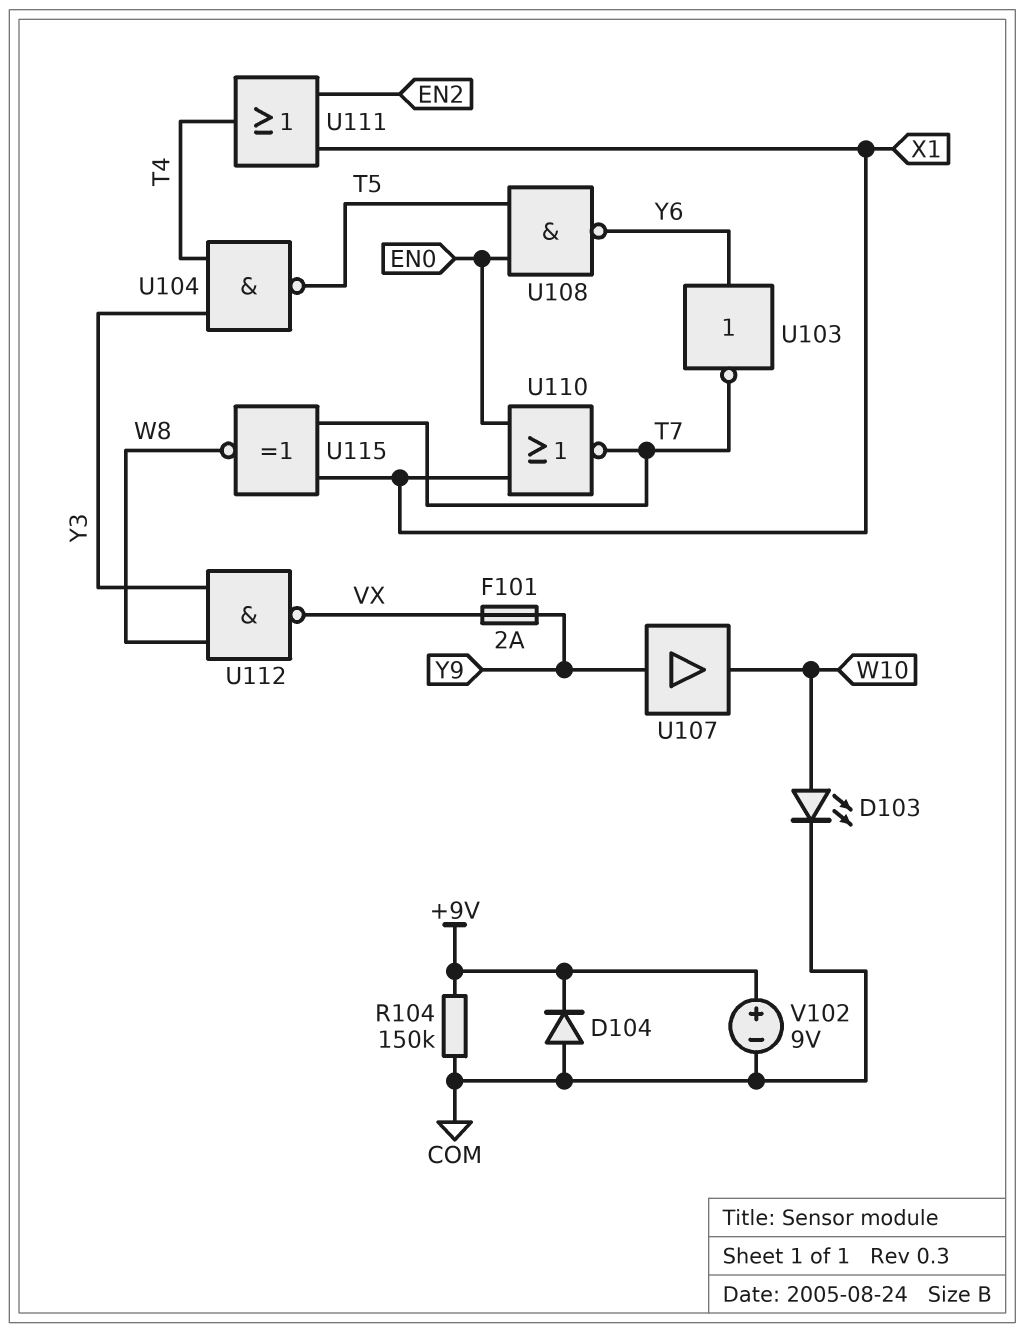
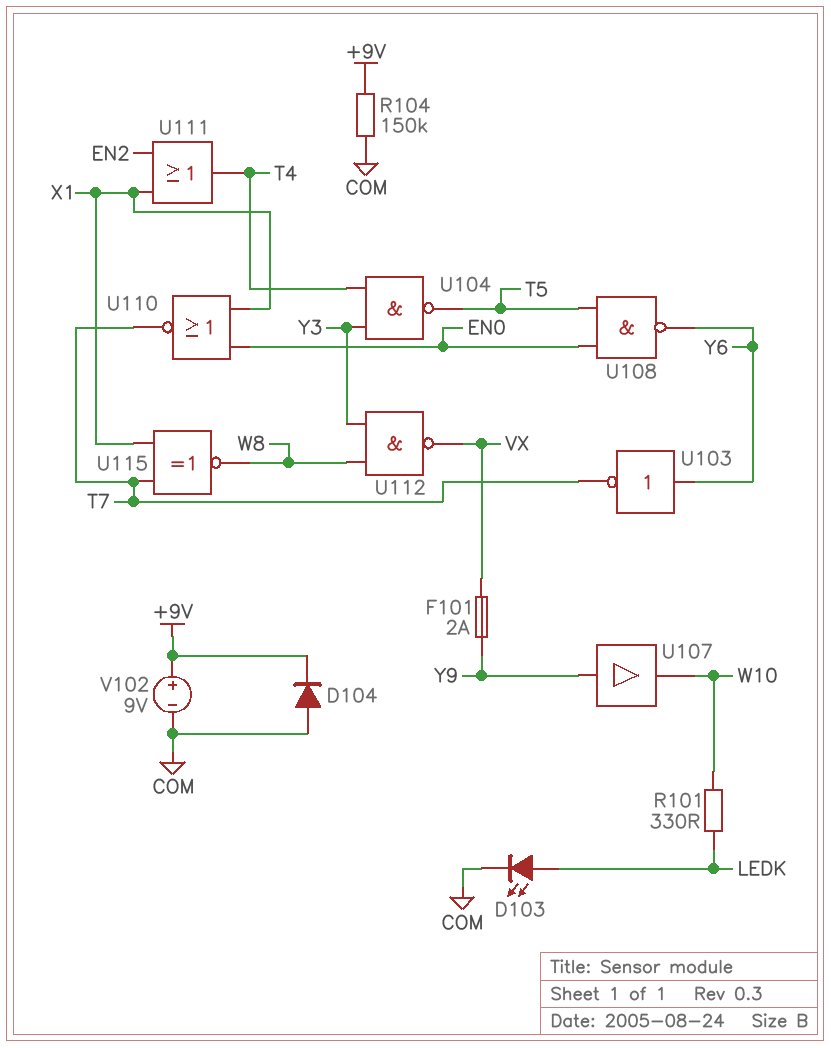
D103: LED (A W10, K COM) -> LED (A LEDK, K COM)
R101: none -> 330 (LEDK, W10)

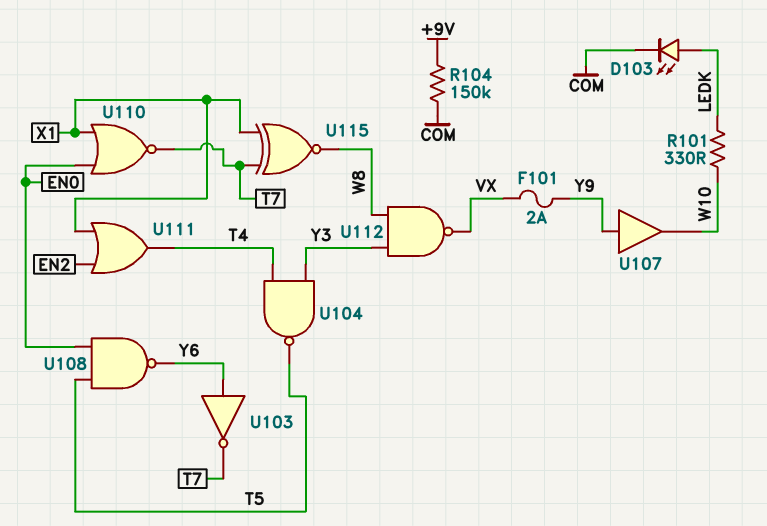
D104: diode (A COM, K +9V) -> none
V102: 9V (plus +9V, minus COM) -> none

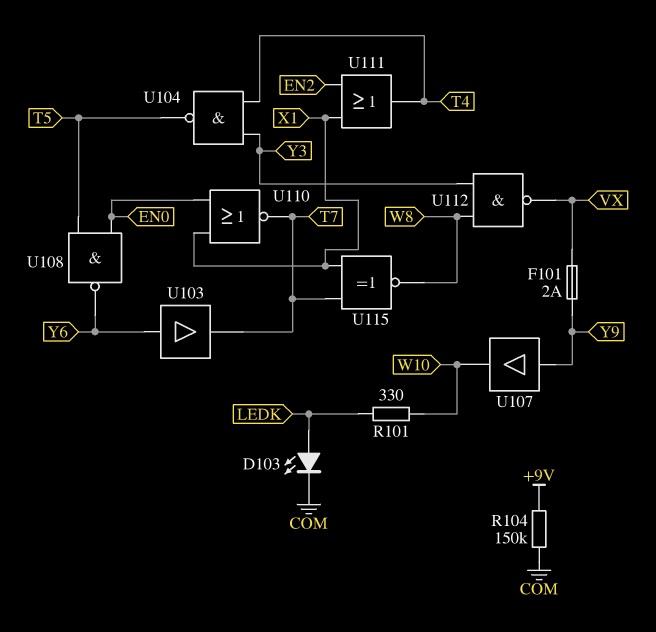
U103: NOT (in Y6, out T7) -> buffer (in Y6, out T7)

